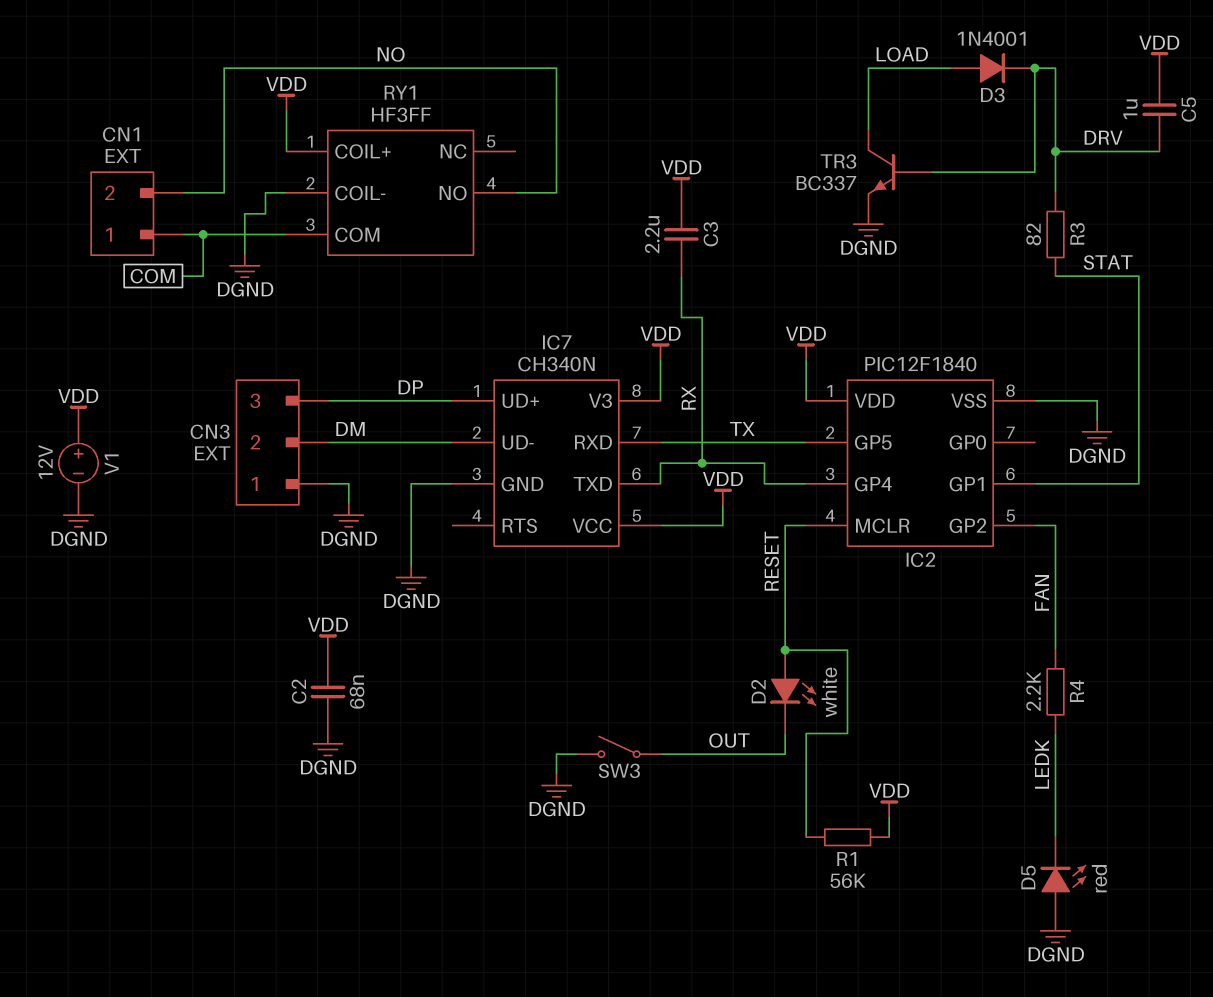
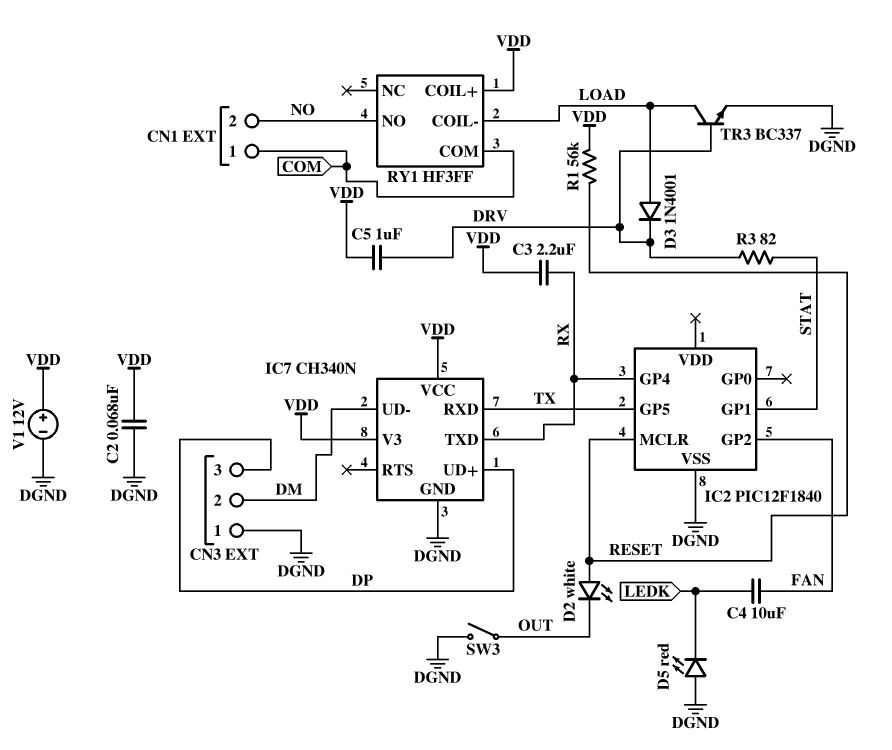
C4: none -> 10uF (FAN, LEDK)
IC2 pin VDD: VDD -> none
R4: 2.2k (FAN, LEDK) -> none
RY1 pin COIL-: DGND -> LOAD

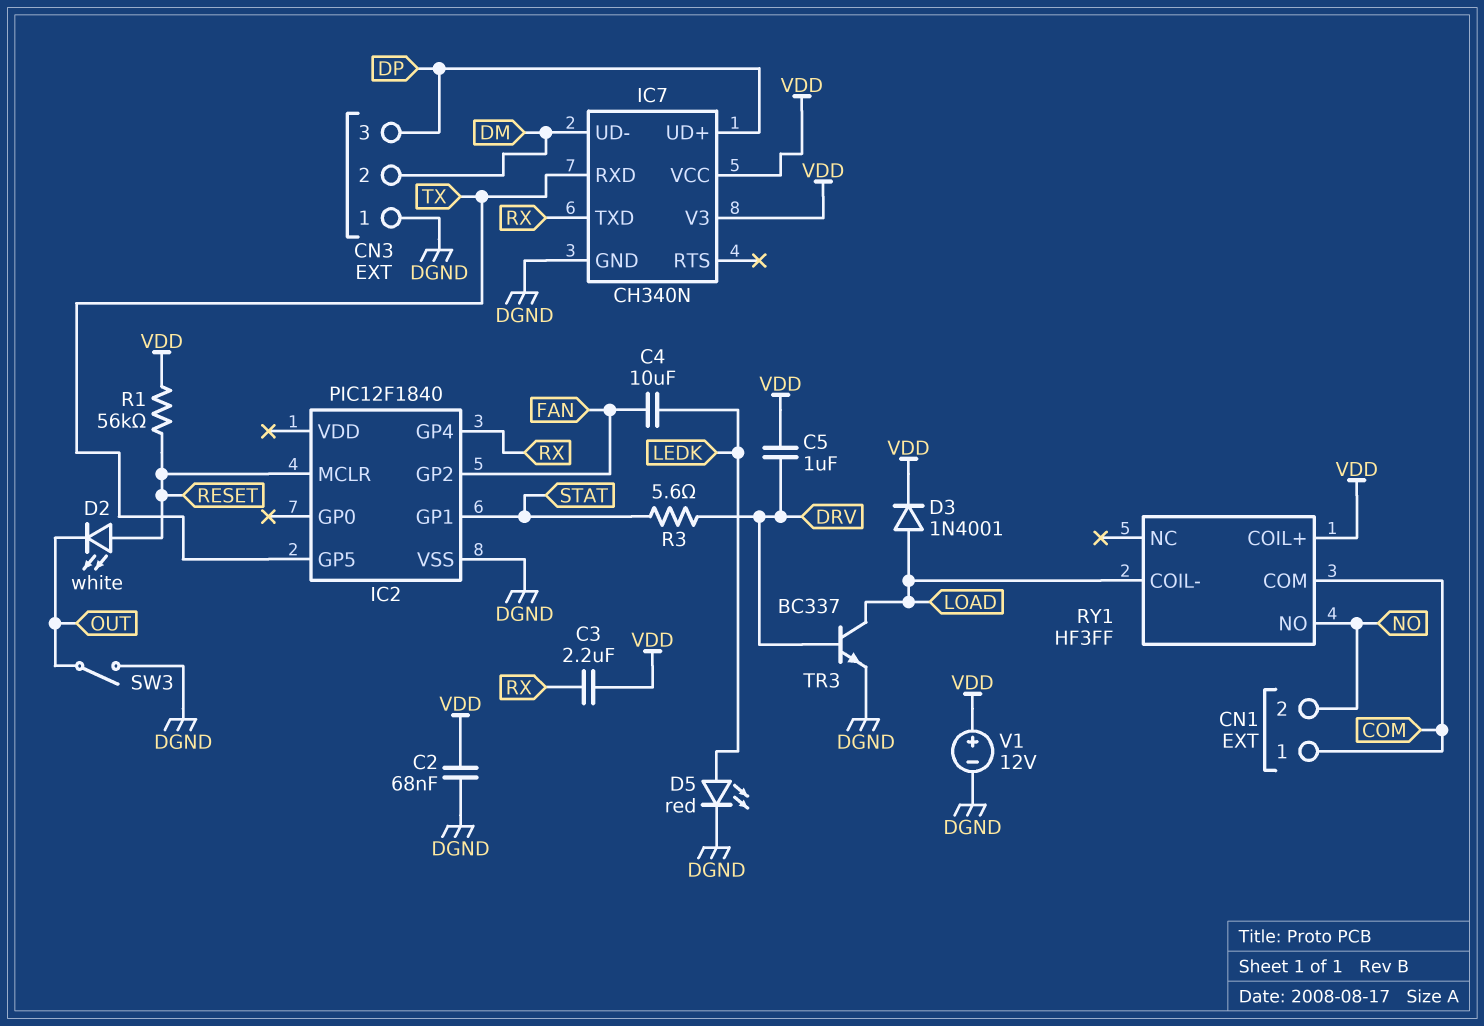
D3: diode 1N4001 (A LOAD, K DRV) -> diode 1N4001 (A LOAD, K VDD)
D5: LED red (A DGND, K LEDK) -> LED red (A LEDK, K DGND)
R3: 82 (DRV, STAT) -> 5.6 (DRV, STAT)

